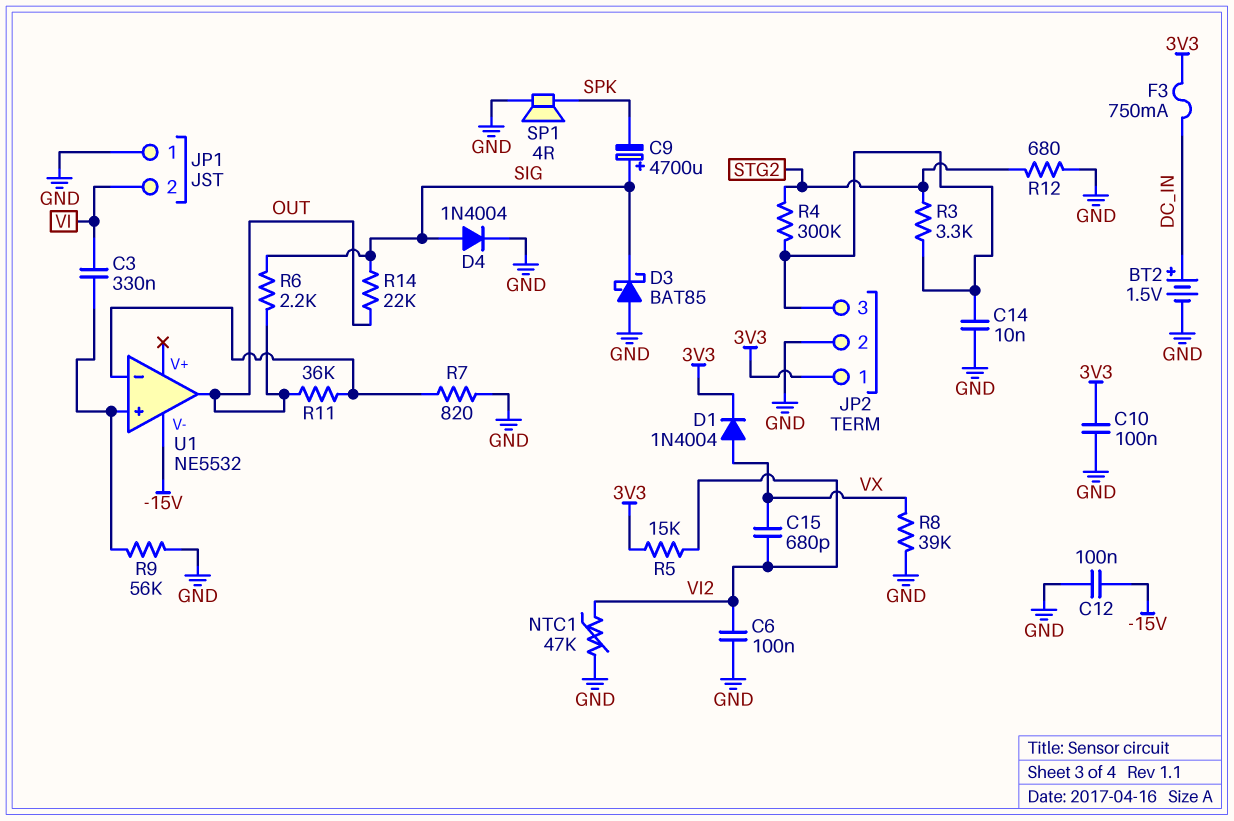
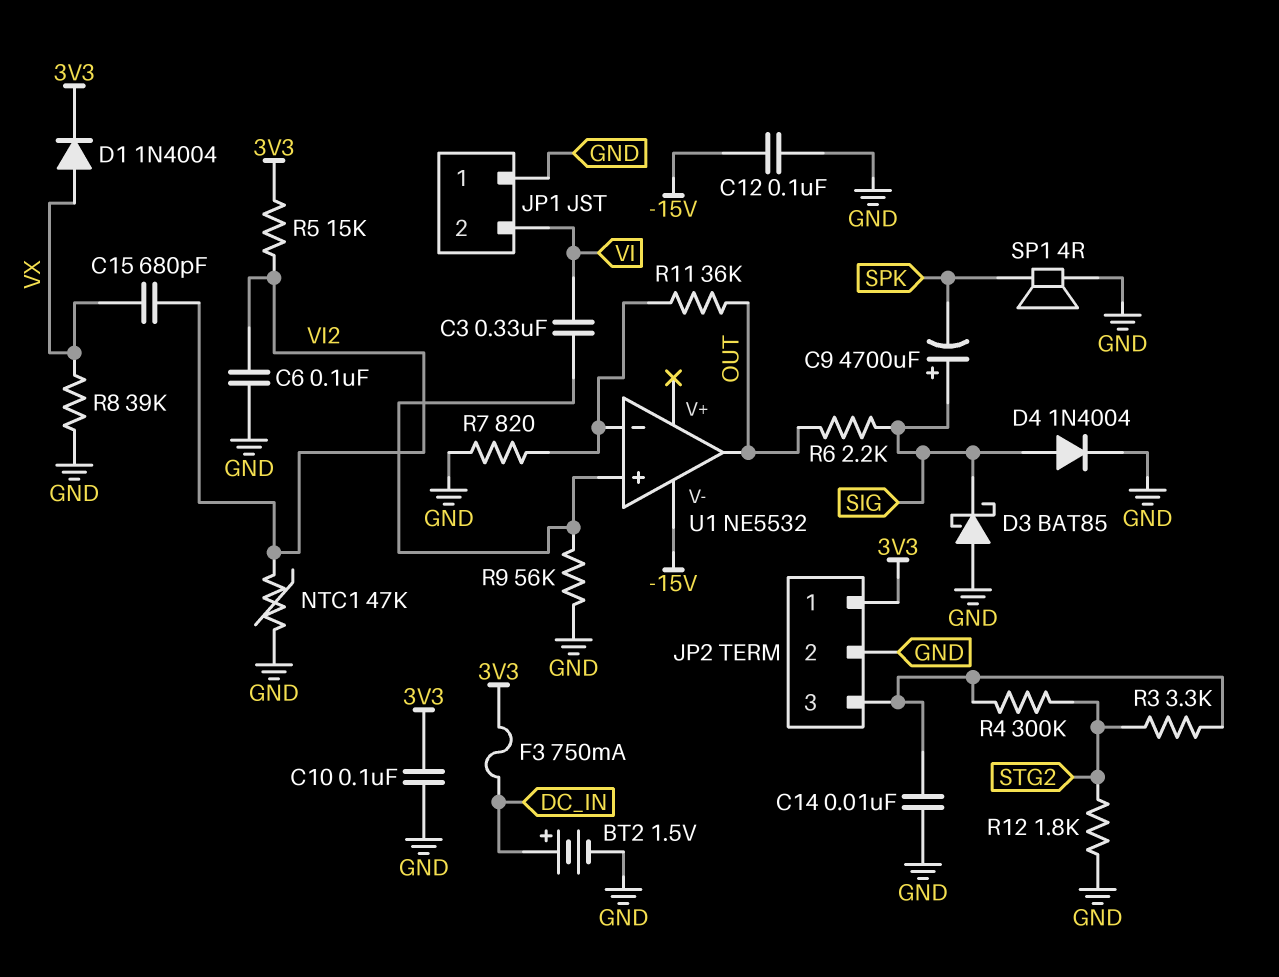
R12: 680 (GND, STG2) -> 1.8k (GND, STG2)
R14: 22k (OUT, SIG) -> none

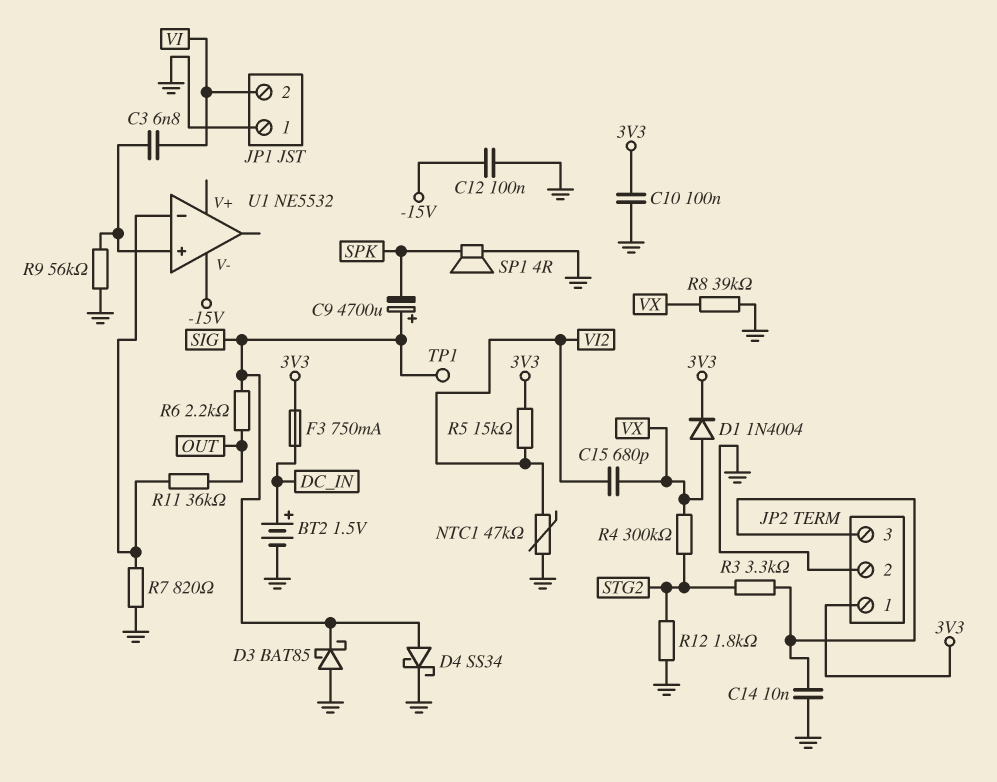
C3: 330nF (U1/in+, VI) -> 6.8nF (U1/in+, VI)
C6: 100nF (GND, VI2) -> none
D4: diode 1N4004 (A SIG, K GND) -> schottky SS34 (A SIG, K GND)
R4: 300k (JP2/3, STG2) -> 300k (STG2, VX)
TP1: none -> test point (SIG)
U1 pin out: OUT -> none

